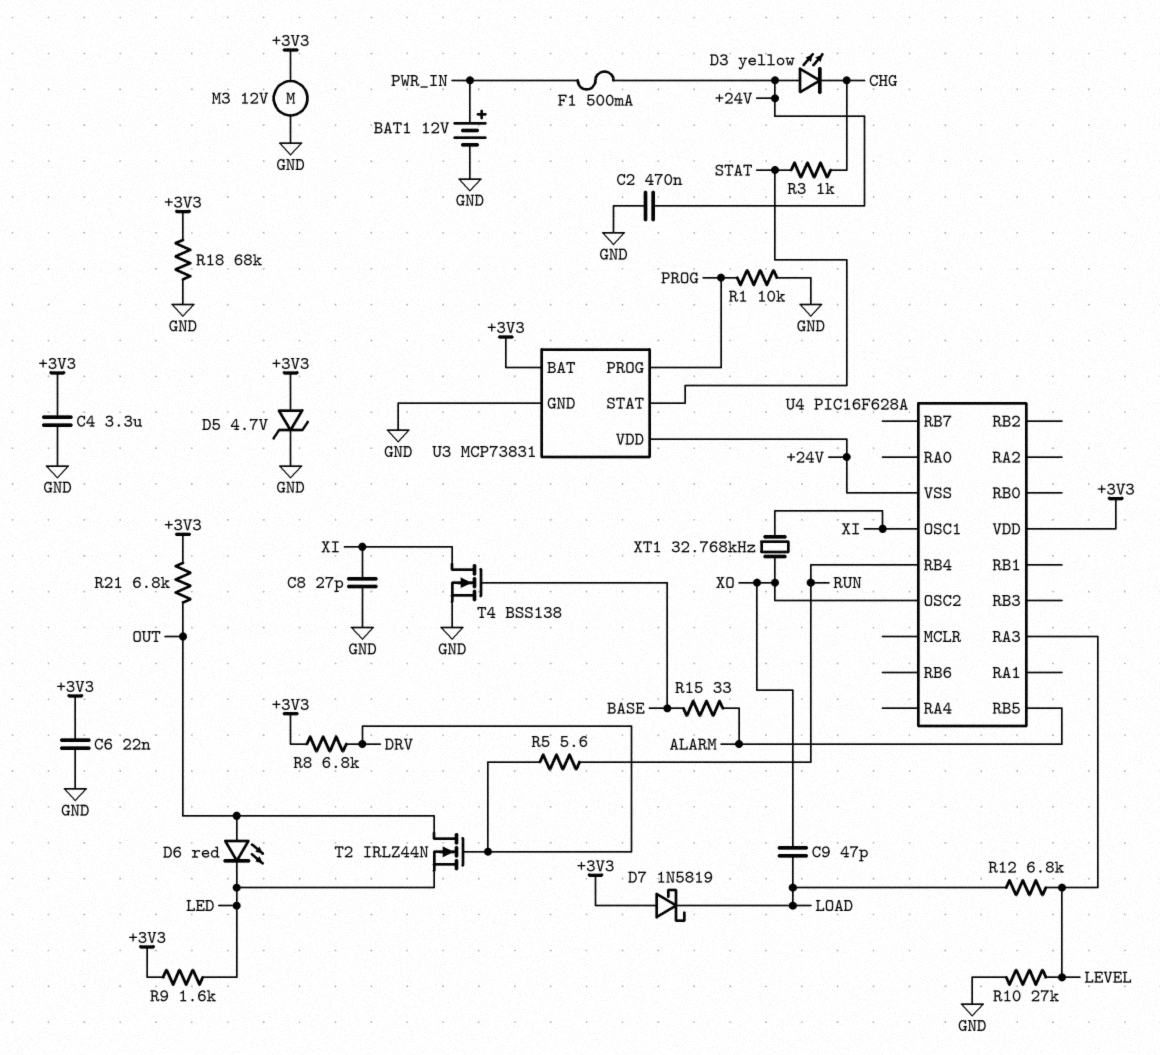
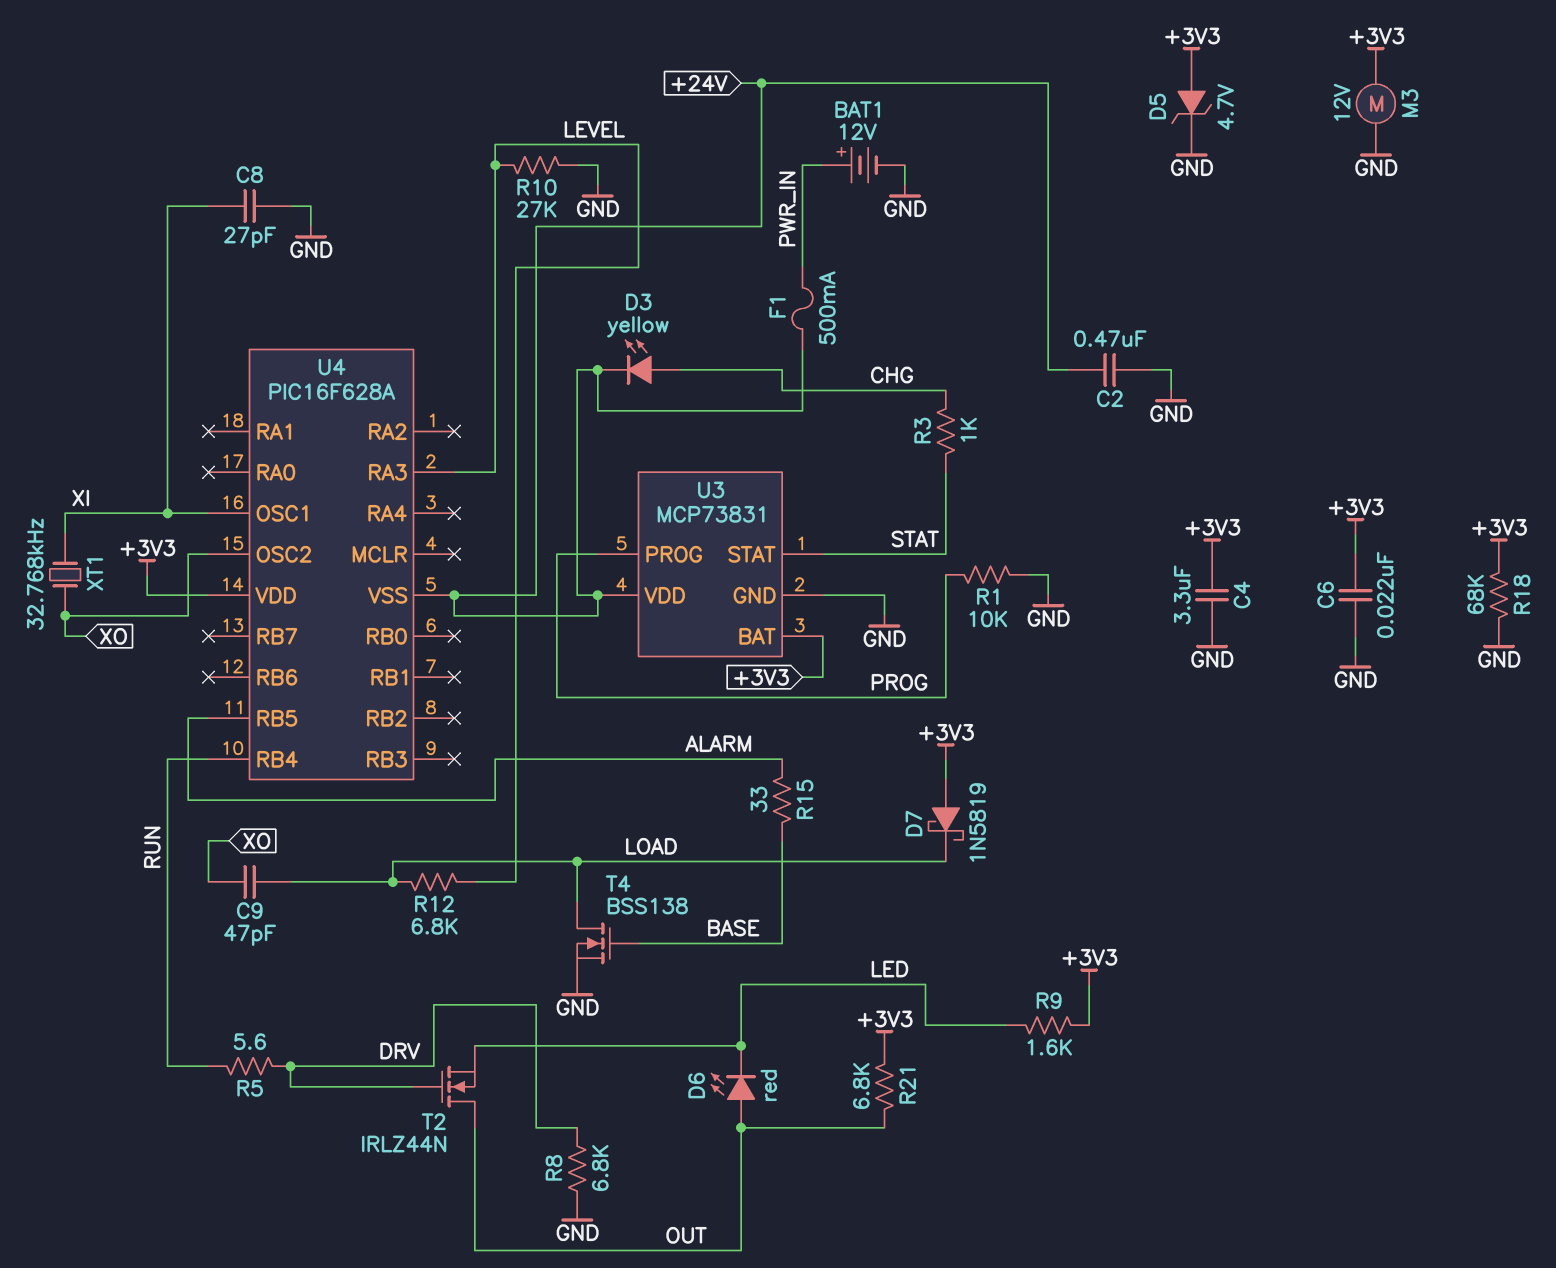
D3: LED yellow (A +24V, K CHG) -> LED yellow (A CHG, K +24V)
R8: 6.8k (+3V3, DRV) -> 6.8k (DRV, GND)
T4: NMOS BSS138 (G BASE, D XI, S GND) -> NMOS BSS138 (G BASE, D LOAD, S GND)

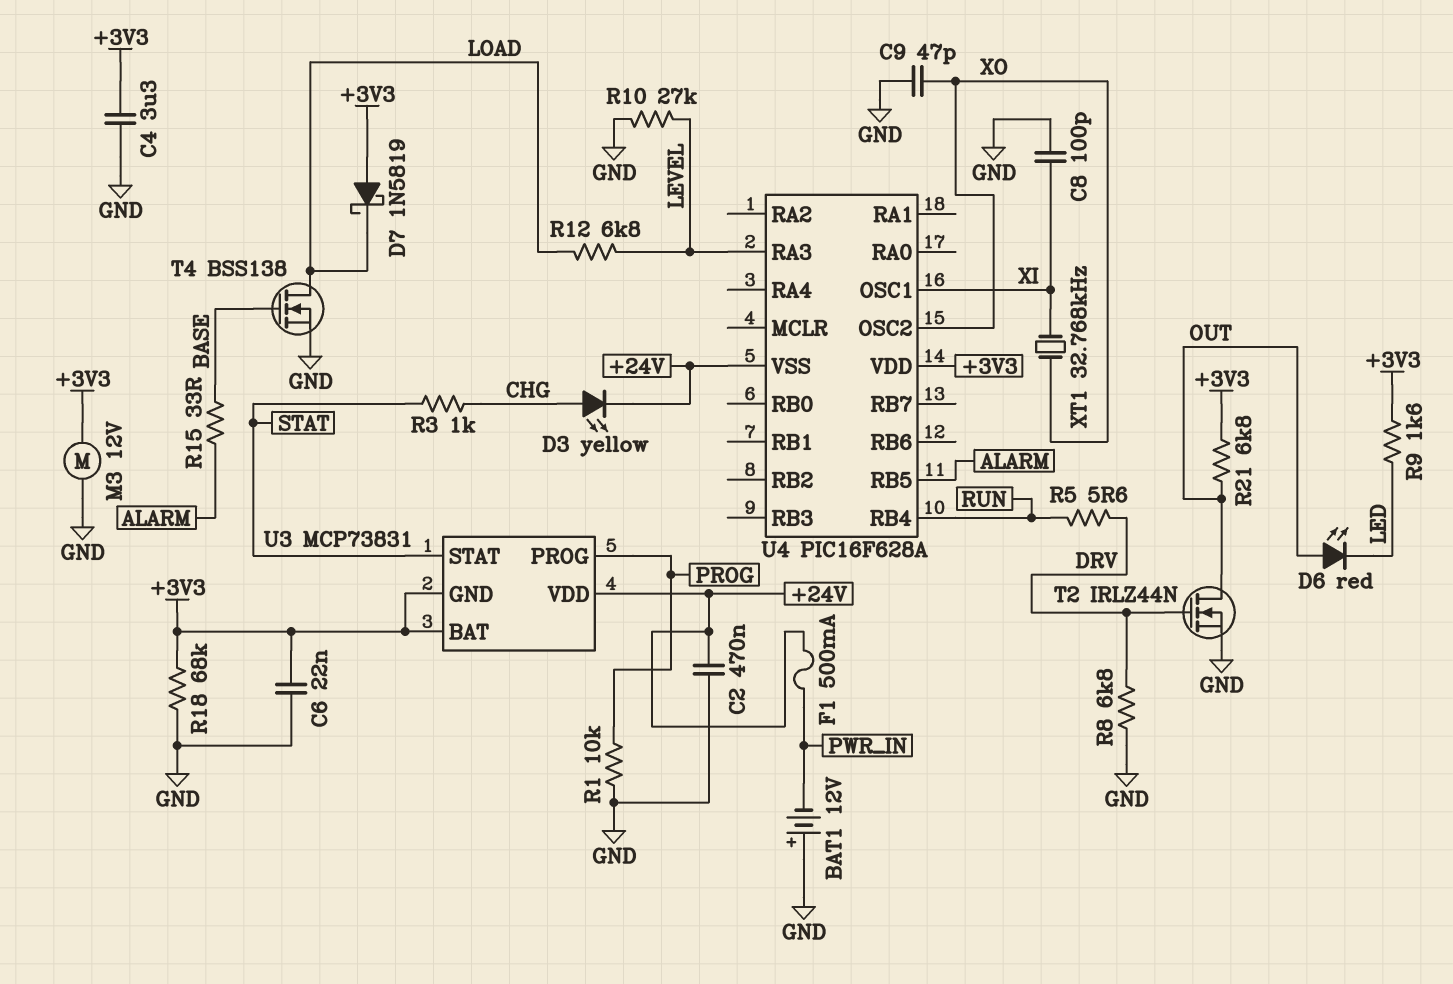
BAT1: 12V (plus PWR_IN, minus GND) -> 12V (plus GND, minus PWR_IN)
C8: 27pF (GND, XI) -> 100pF (GND, XI)
C9: 47pF (LOAD, XO) -> 47pF (GND, XO)
D5: zener 4.7V (A +3V3, K GND) -> none
T2: NMOS IRLZ44N (G DRV, D OUT, S LED) -> NMOS IRLZ44N (G DRV, D OUT, S GND)
U3 pin GND: GND -> +3V3

